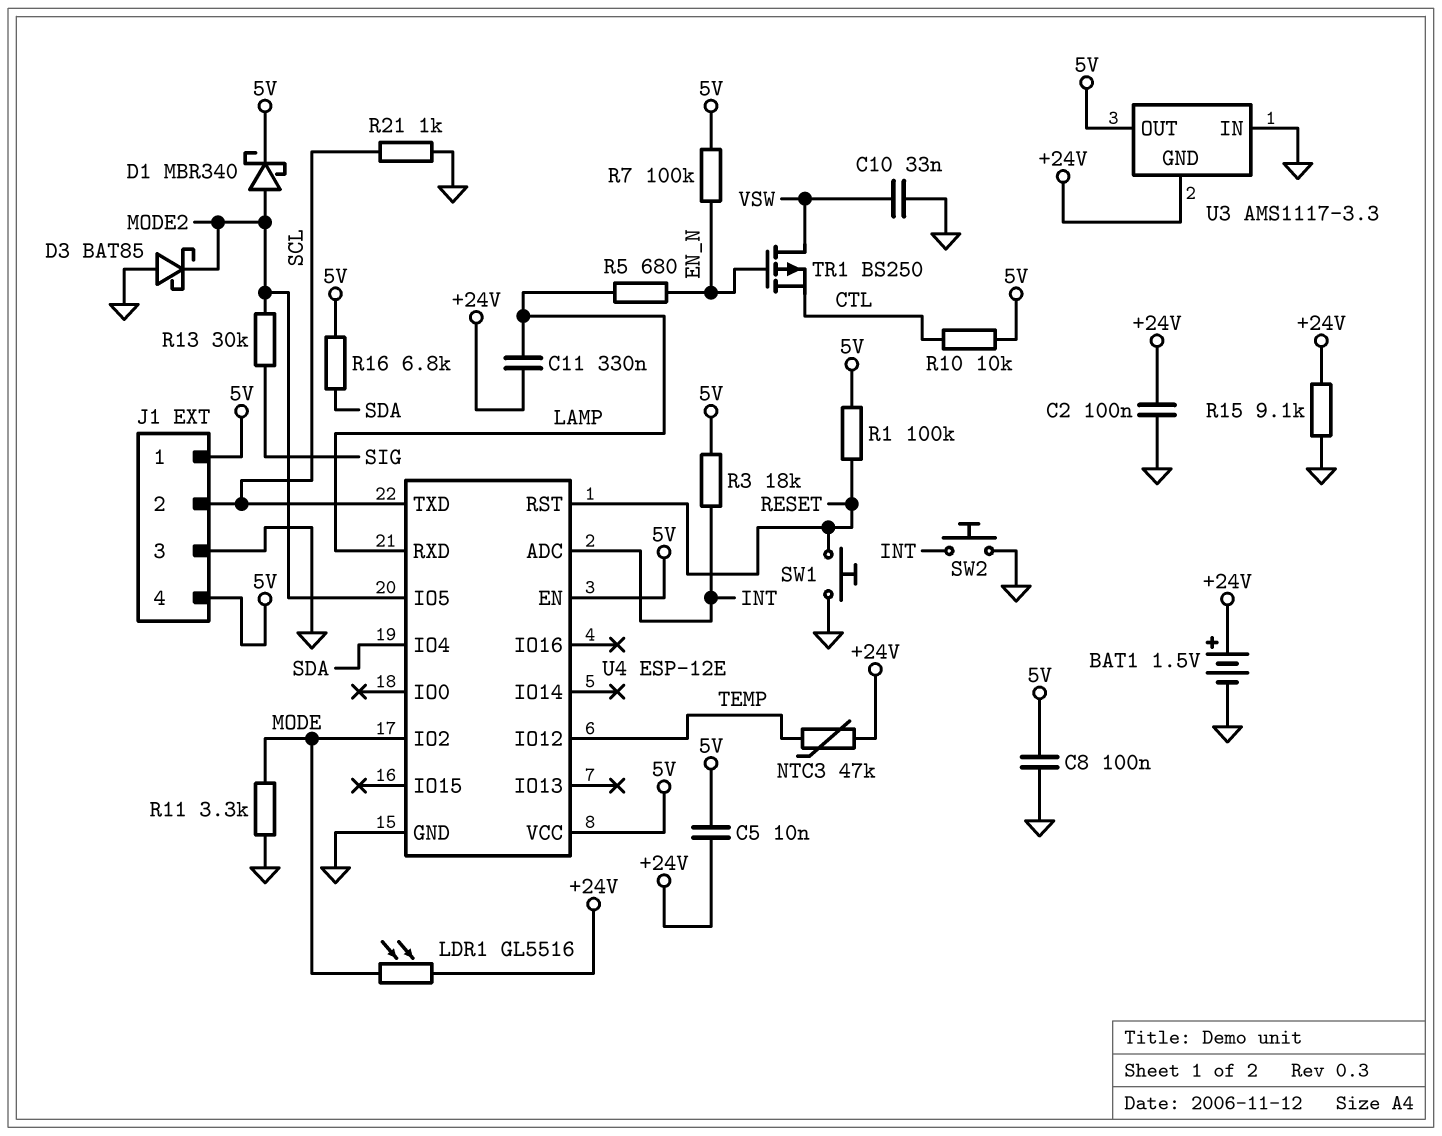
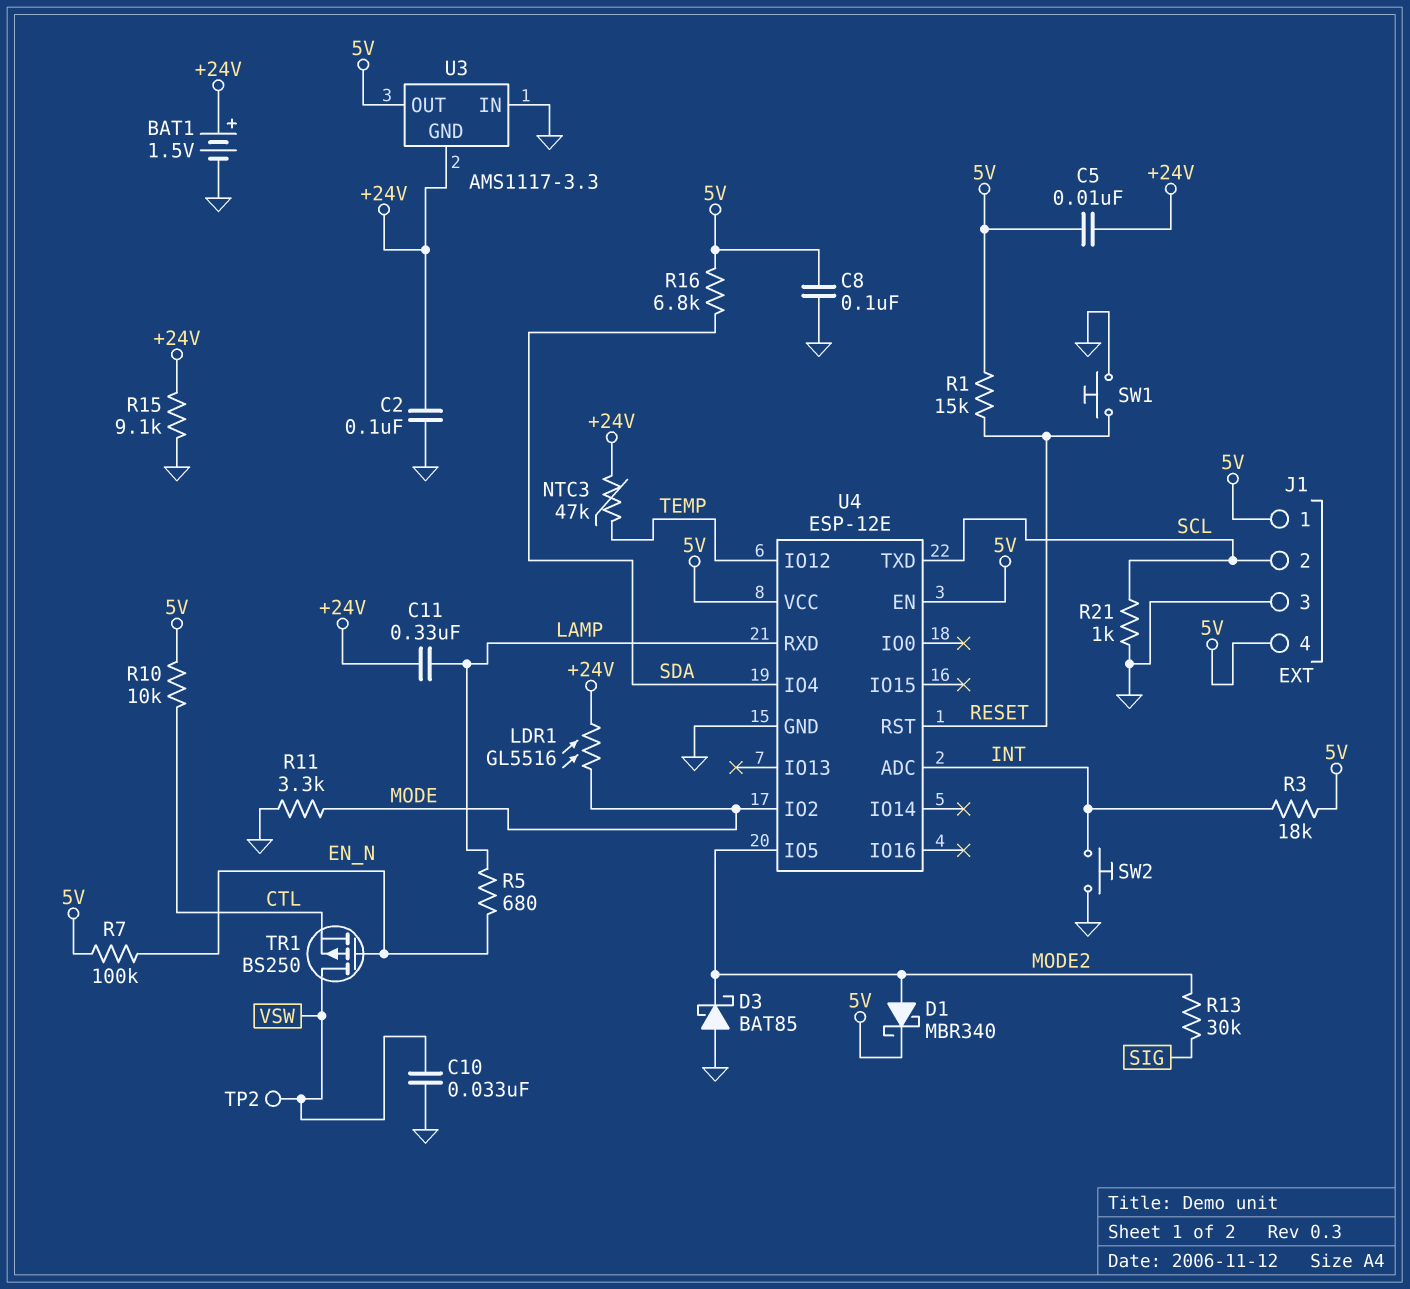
R1: 100k (5V, RESET) -> 15k (5V, RESET)
TP2: none -> test point (VSW)

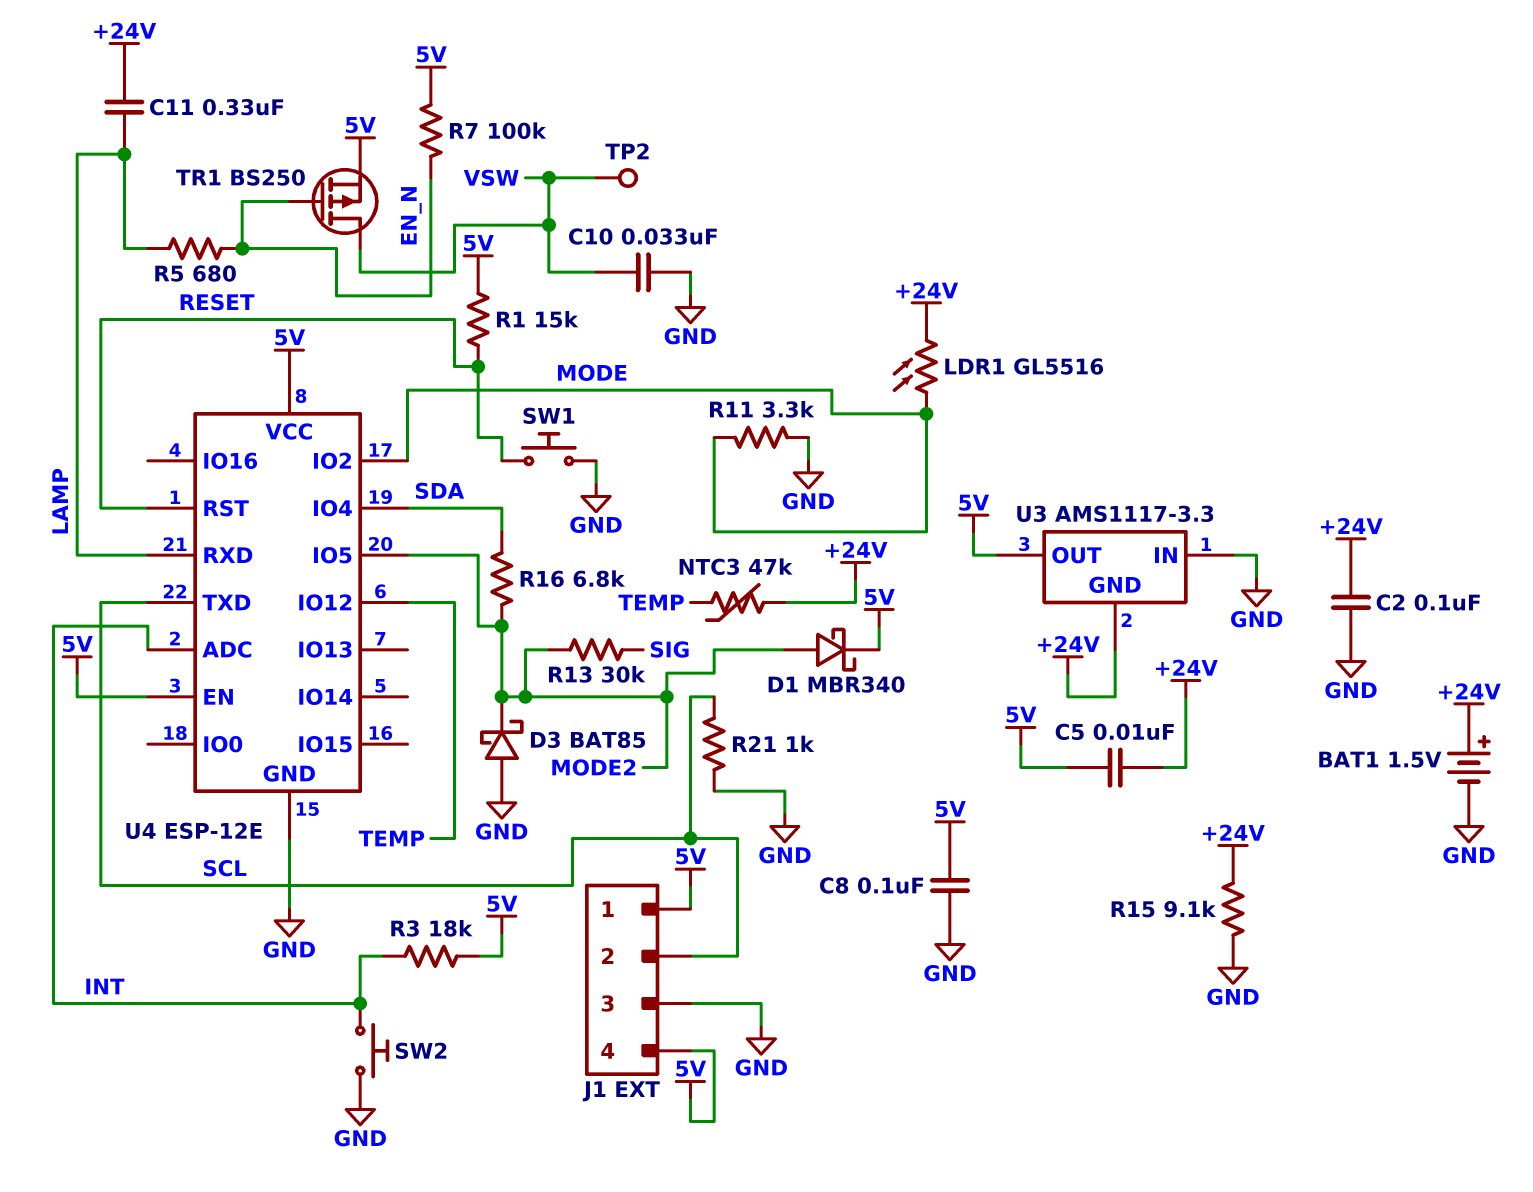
R10: 10k (5V, CTL) -> none
R16: 6.8k (5V, SDA) -> 6.8k (MODE2, SDA)
TR1: PMOS BS250 (G EN_N, D VSW, S CTL) -> PMOS BS250 (G EN_N, D VSW, S 5V)

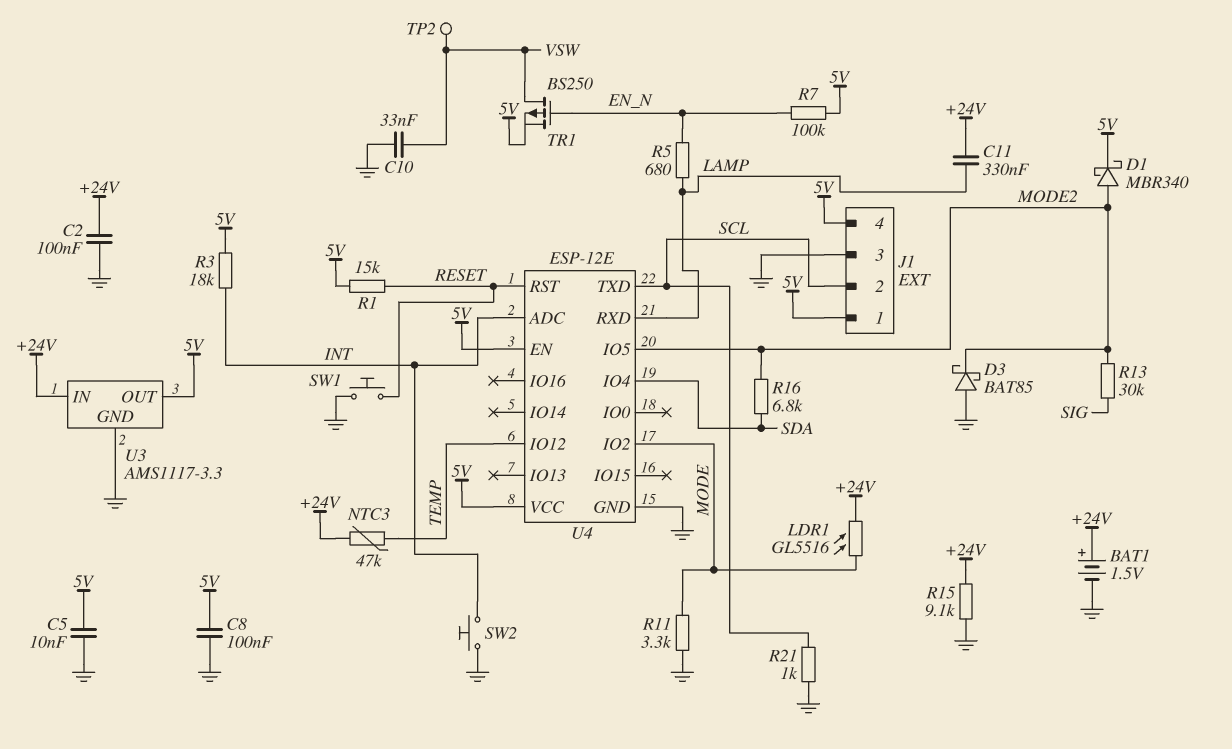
C5: 10nF (+24V, 5V) -> 10nF (5V, GND)
U3 pin GND: +24V -> GND
U3 pin IN: GND -> +24V

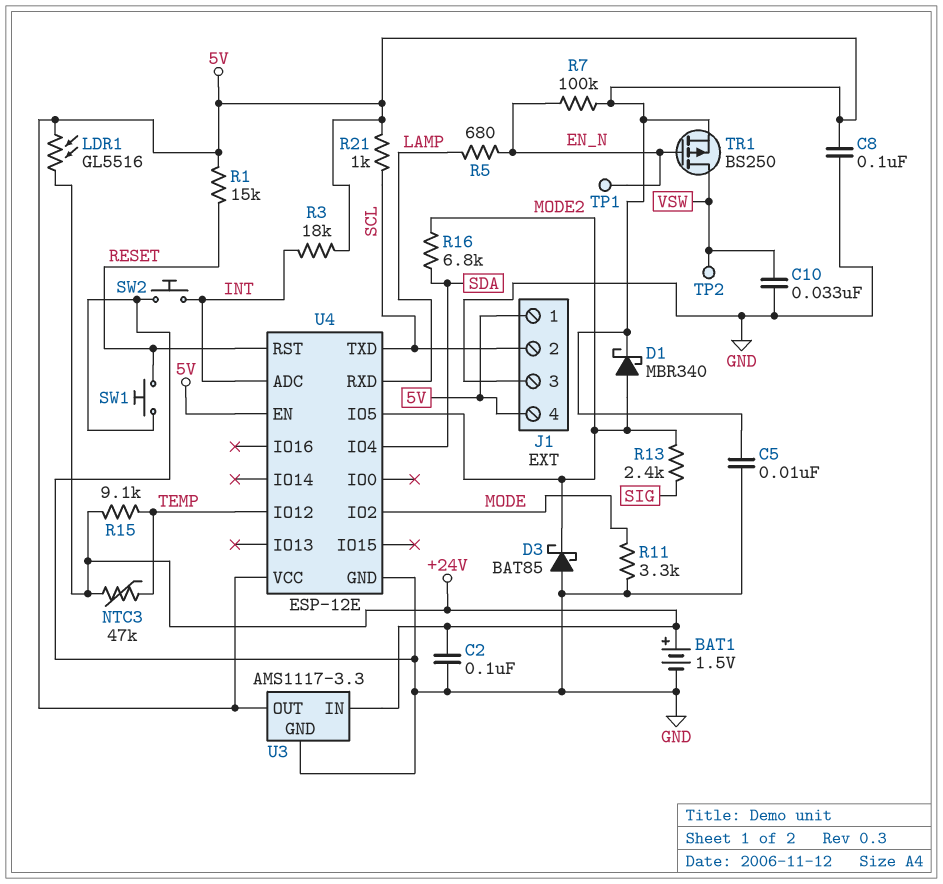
C11: 330nF (+24V, LAMP) -> none
LDR1: GL5516 (+24V, MODE) -> GL5516 (+24V, 5V)
R13: 30k (MODE2, SIG) -> 2.4k (MODE2, SIG)
R15: 9.1k (+24V, GND) -> 9.1k (+24V, TEMP)
R21: 1k (GND, SCL) -> 1k (5V, SCL)
TP1: none -> test point (EN_N)

